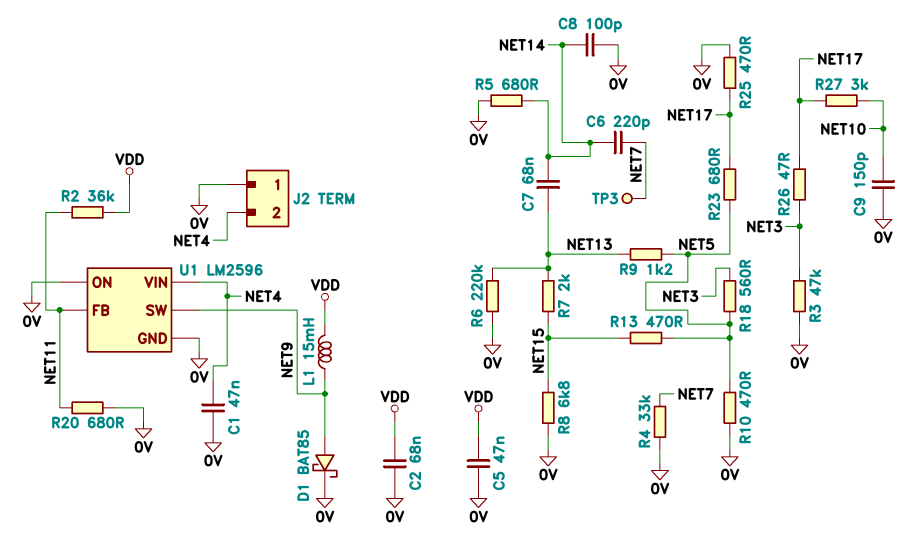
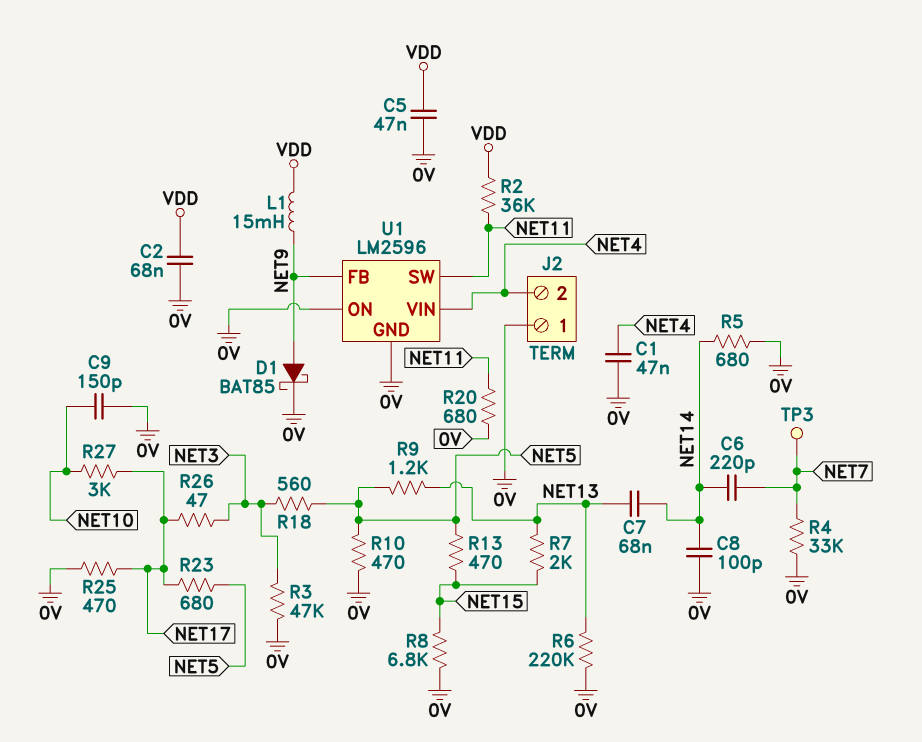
U1 pin FB: NET11 -> NET9
U1 pin SW: NET9 -> NET11

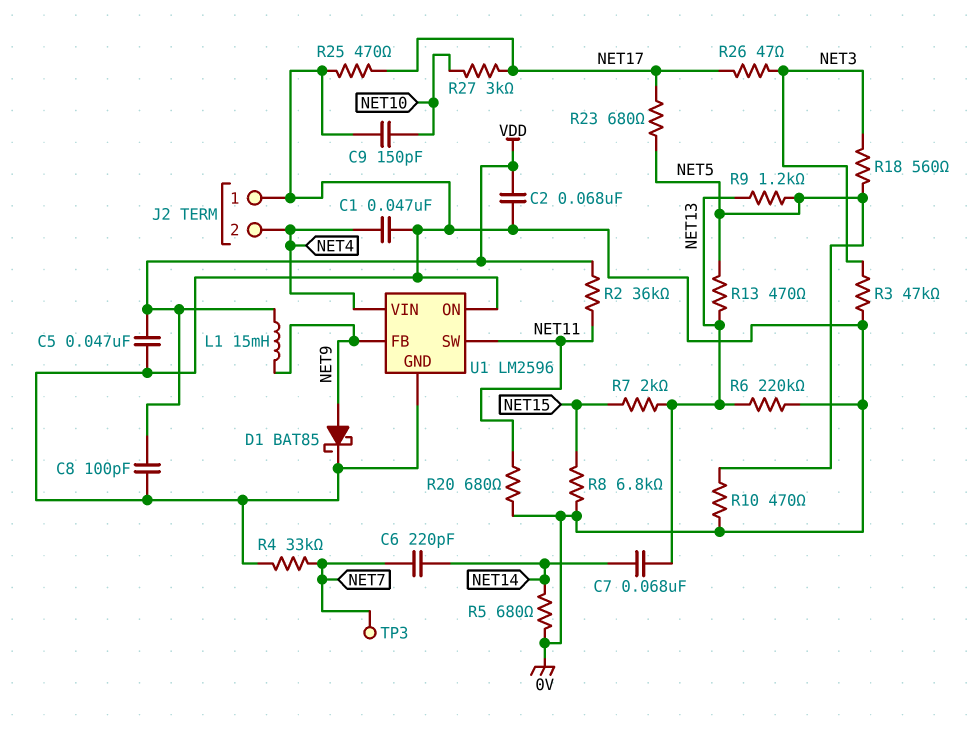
C8: 100pF (0V, NET14) -> 100pF (0V, VDD)
R13: 470 (NET5, NET15) -> 470 (NET5, NET13)

